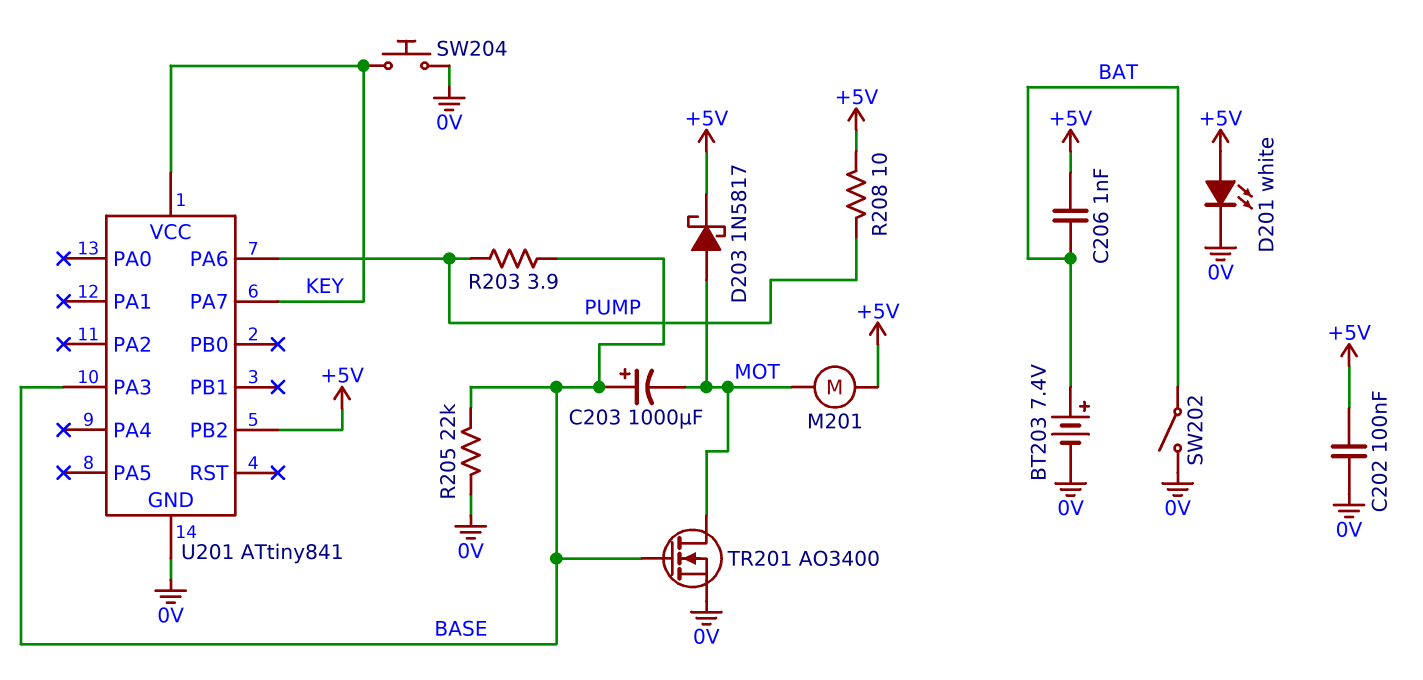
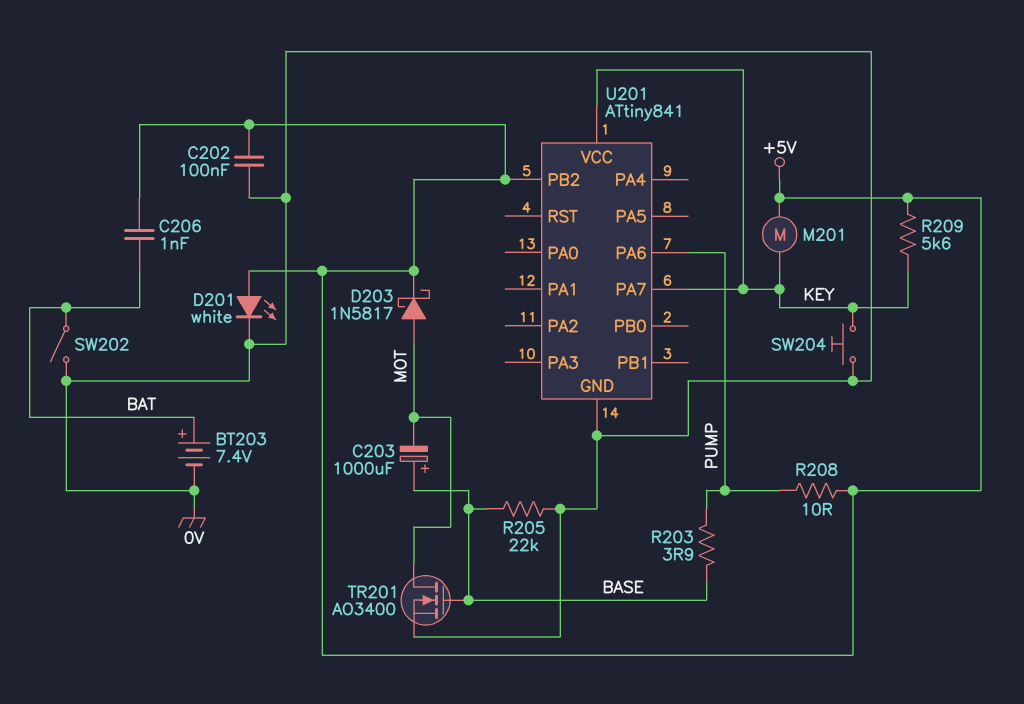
M201: motor (+5V, MOT) -> motor (+5V, KEY)
R209: none -> 5.6k (+5V, KEY)
U201 pin PA3: BASE -> none

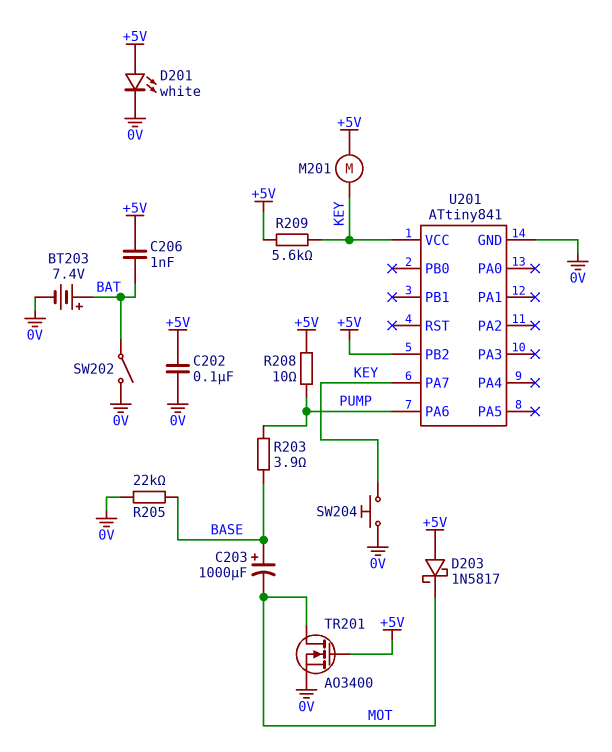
D203: schottky 1N5817 (A MOT, K +5V) -> schottky 1N5817 (A +5V, K MOT)
TR201: NMOS AO3400 (G BASE, D MOT, S 0V) -> NMOS AO3400 (G +5V, D MOT, S 0V)

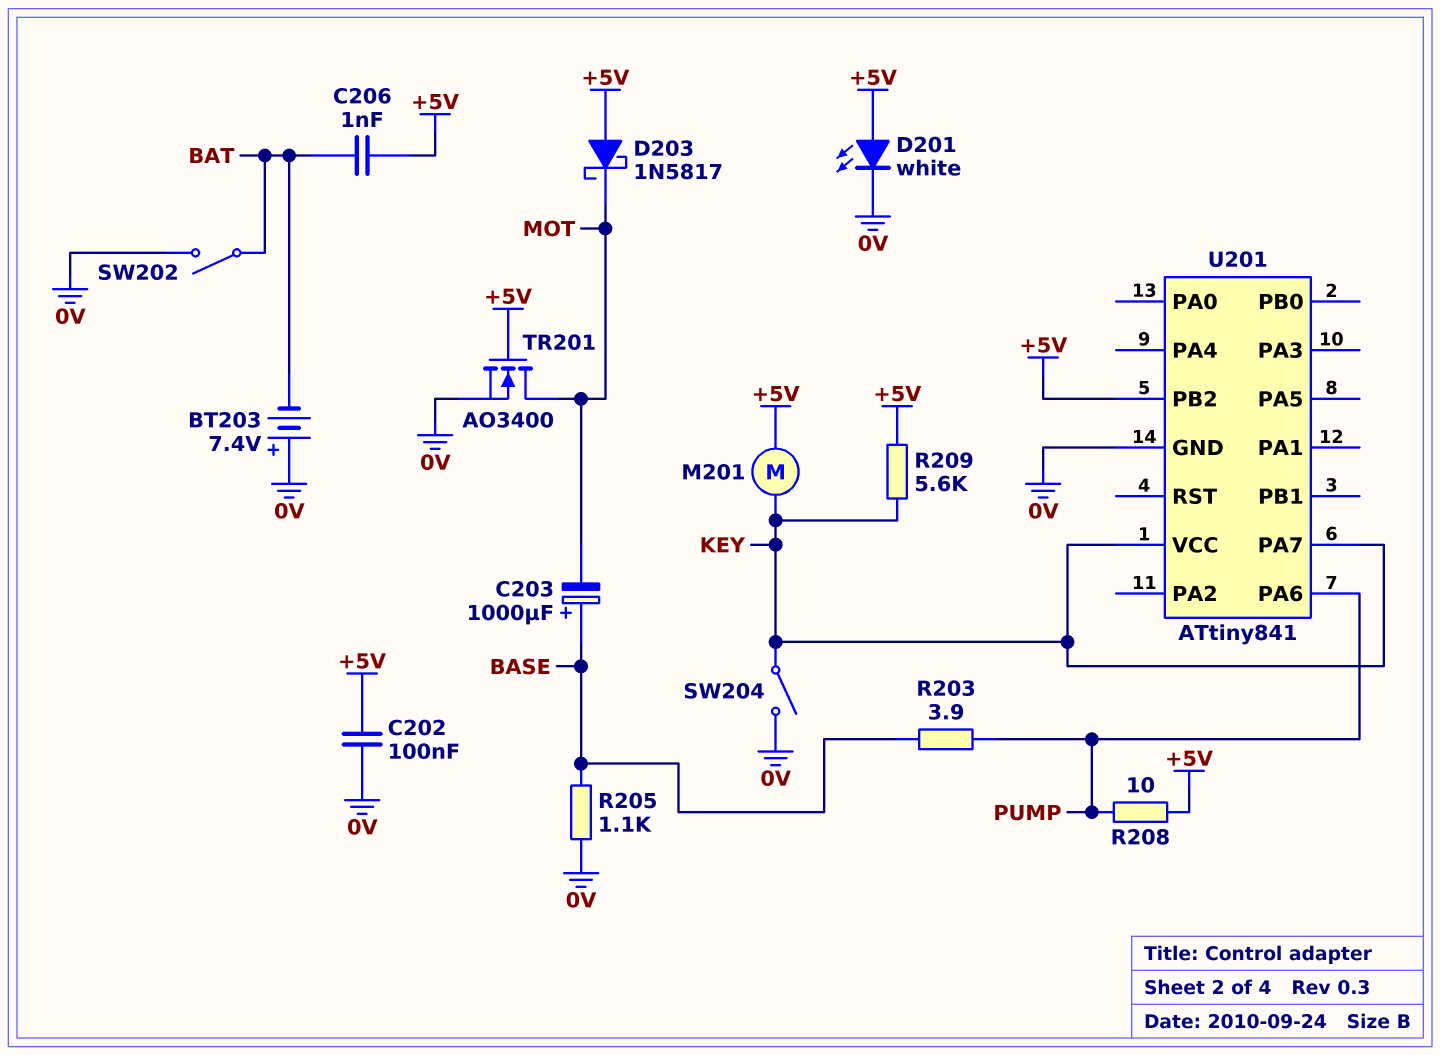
BT203: 7.4V (plus BAT, minus 0V) -> 7.4V (plus 0V, minus BAT)
R205: 22k (0V, BASE) -> 1.1k (0V, BASE)
SW204: button (0V, KEY) -> switch (0V, KEY)

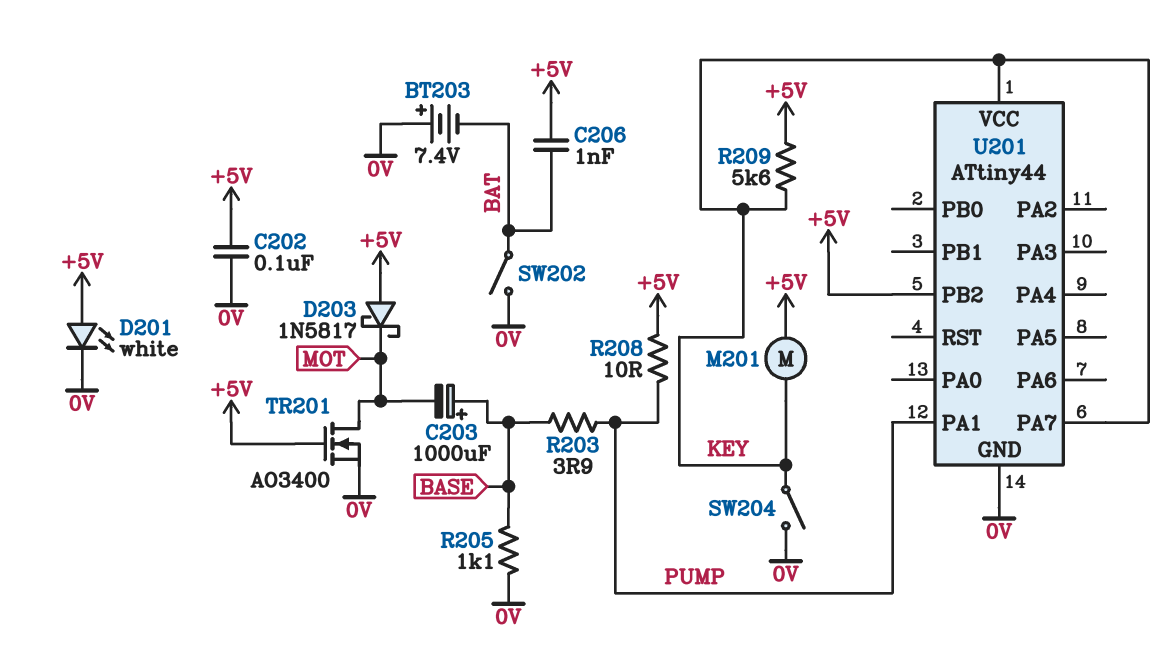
U201: ATtiny841 -> ATtiny44
U201 pin PA1: none -> PUMP
U201 pin PA6: PUMP -> none

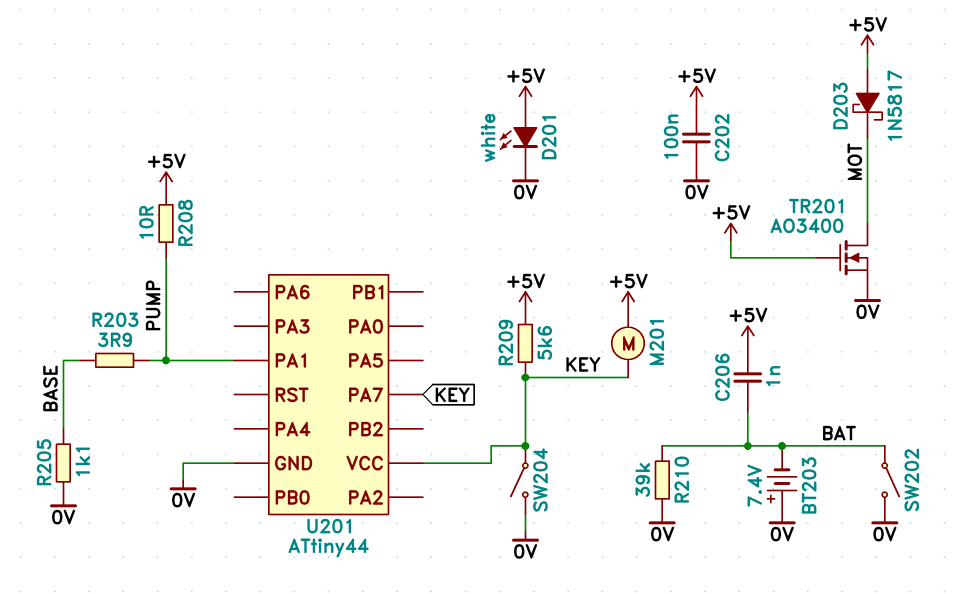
C203: 1000uF (plus BASE, minus MOT) -> none
R210: none -> 39k (0V, BAT)
U201 pin PB2: +5V -> none

